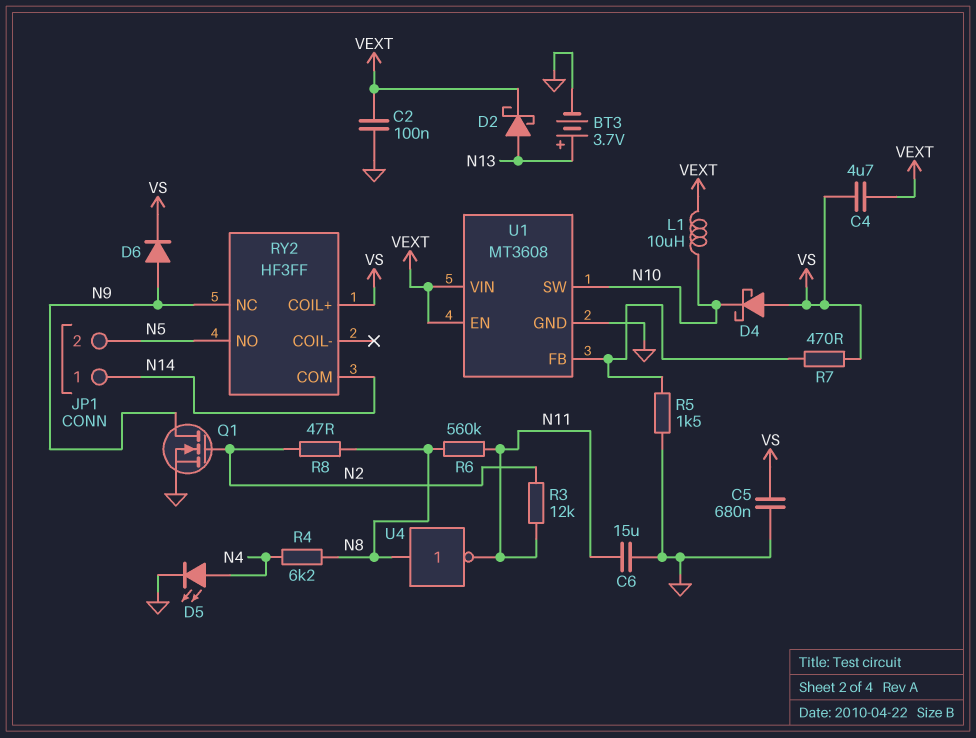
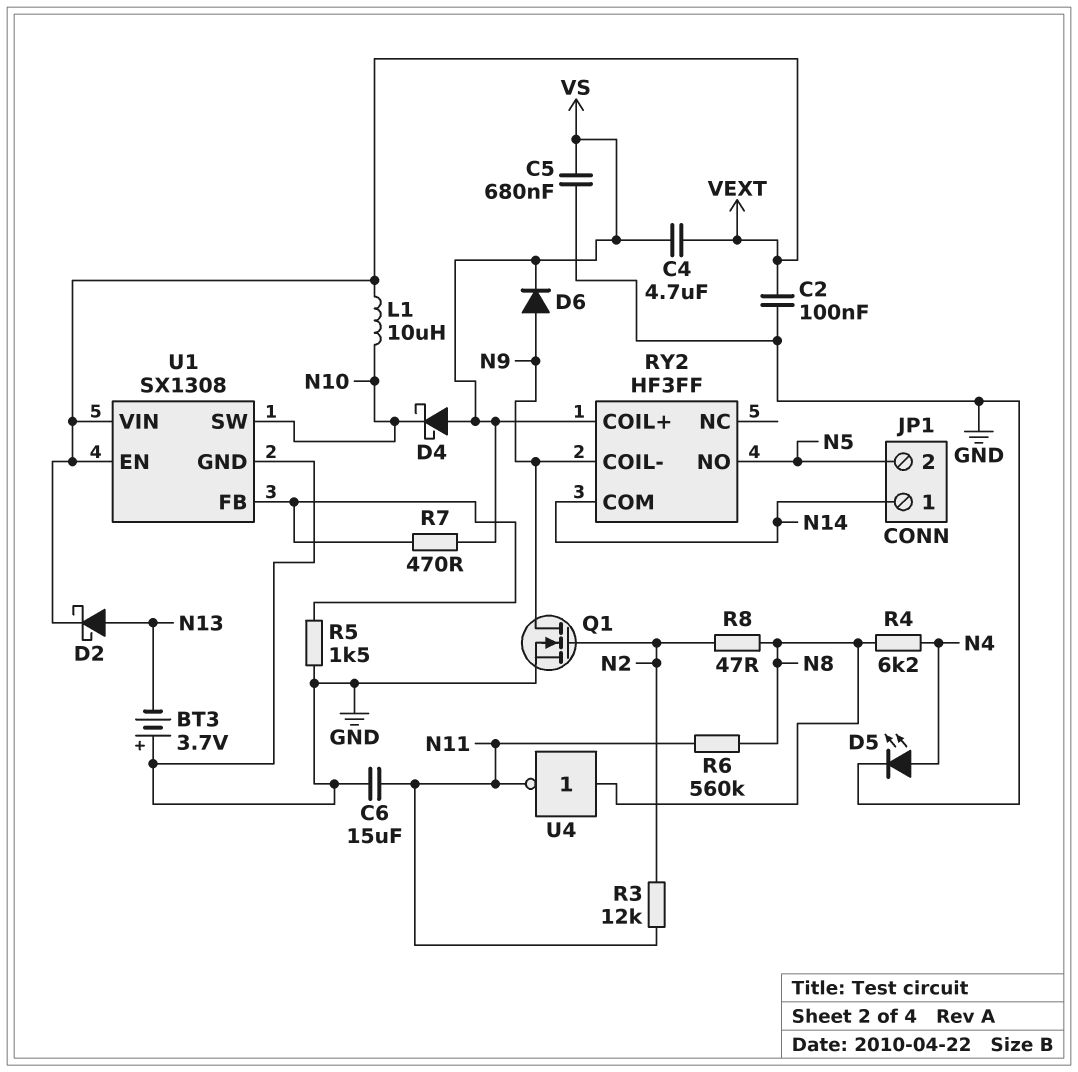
BT3: 3.7V (plus N13, minus GND) -> 3.7V (plus GND, minus N13)
RY2 pin COIL-: none -> N9
RY2 pin NC: N9 -> none
U1: MT3608 -> SX1308

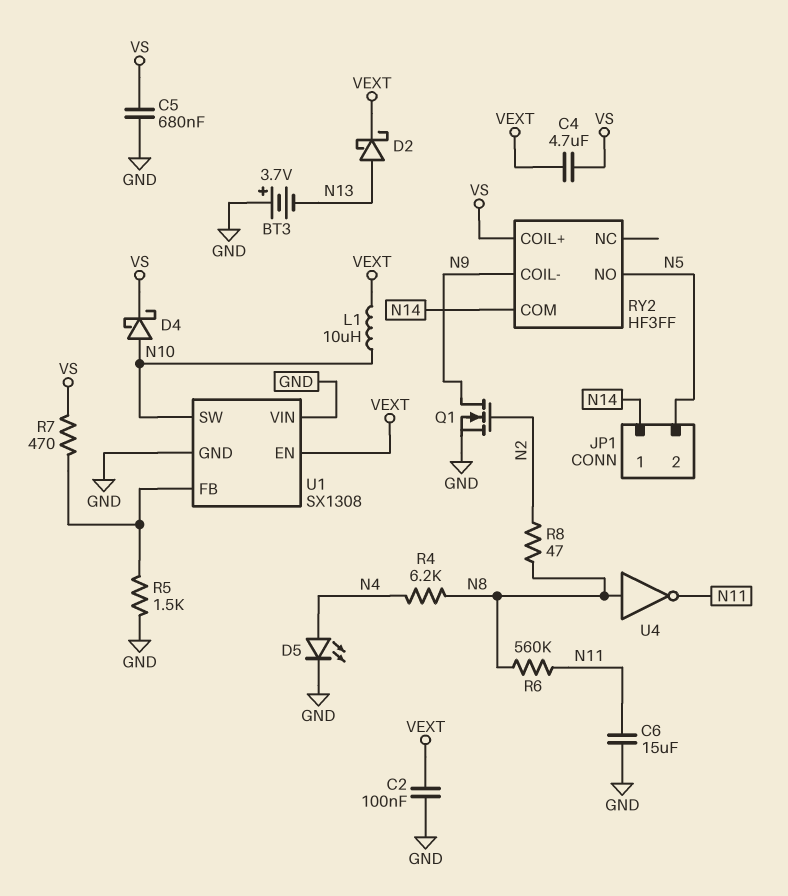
D4: schottky (A VS, K N10) -> schottky (A N10, K VS)
D6: diode (A N9, K VS) -> none
R3: 12k (N2, N11) -> none
U1 pin VIN: VEXT -> GND

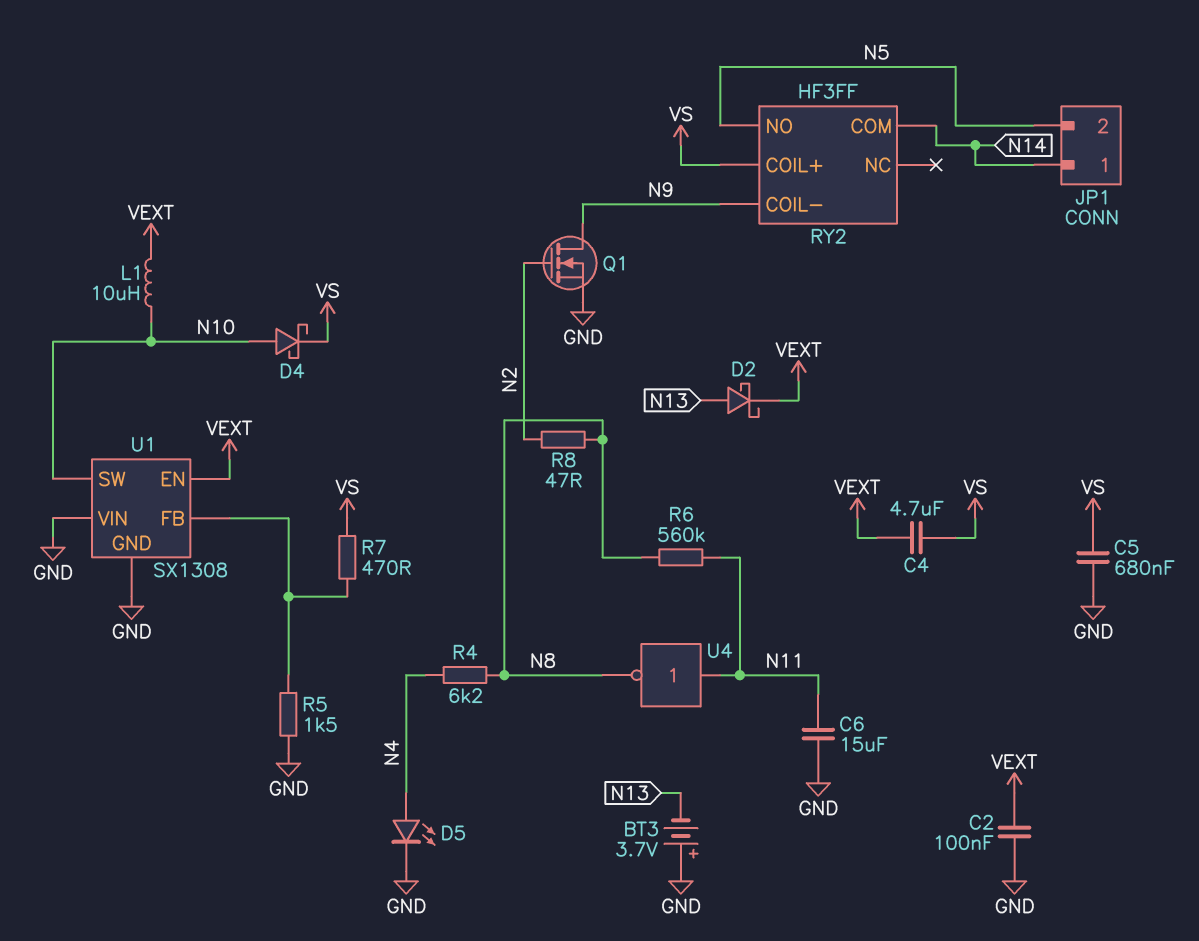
U4: NOT (in N8, out N11) -> NOT (in N11, out N8)

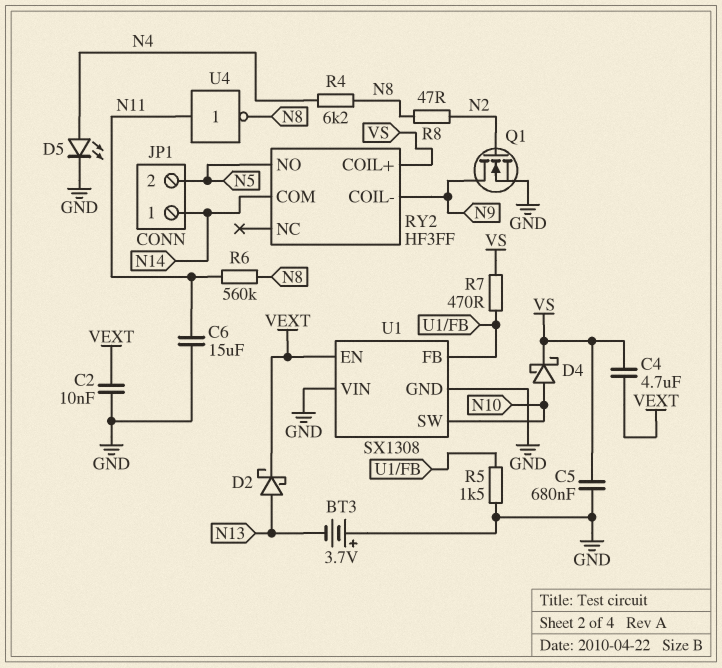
C2: 100nF (GND, VEXT) -> 10nF (GND, VEXT)
L1: 10uH (N10, VEXT) -> none

